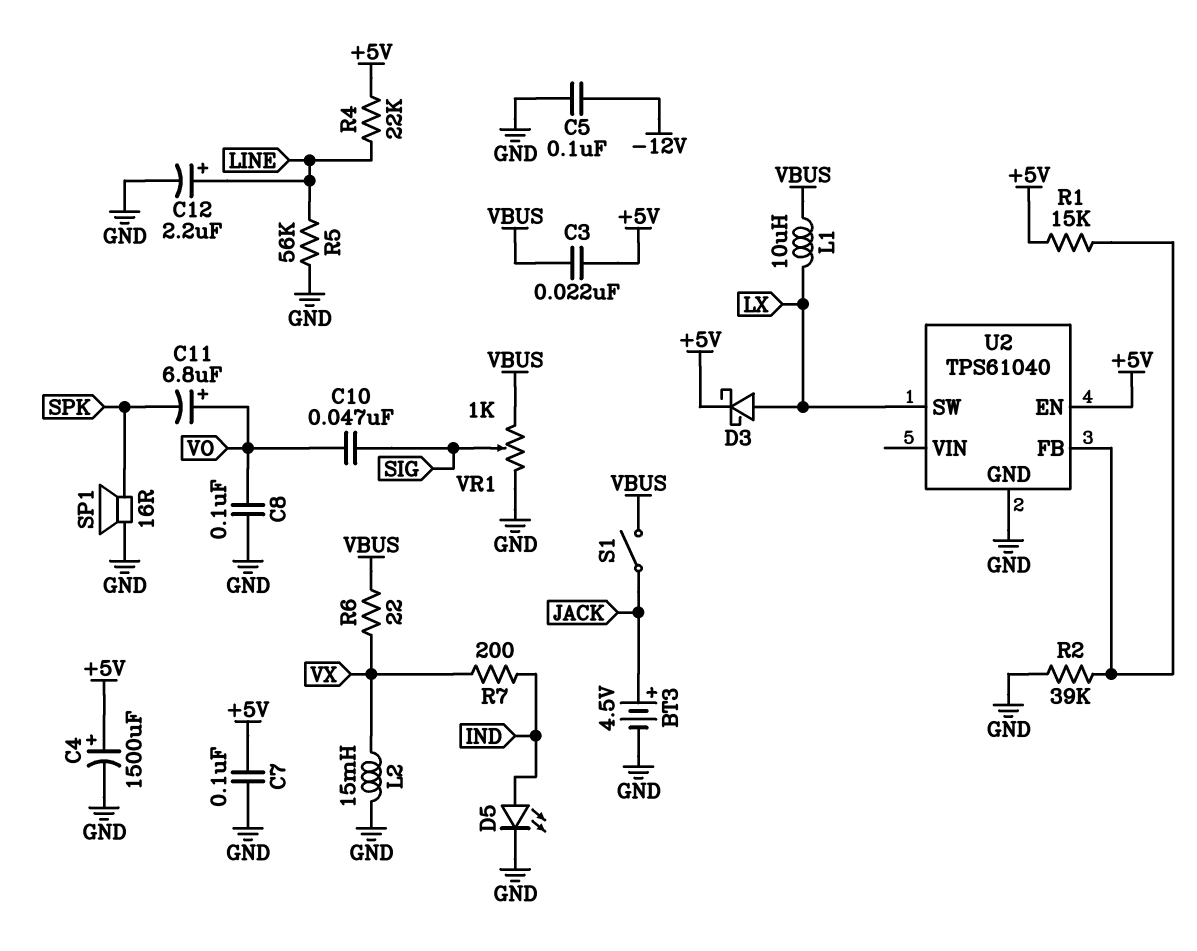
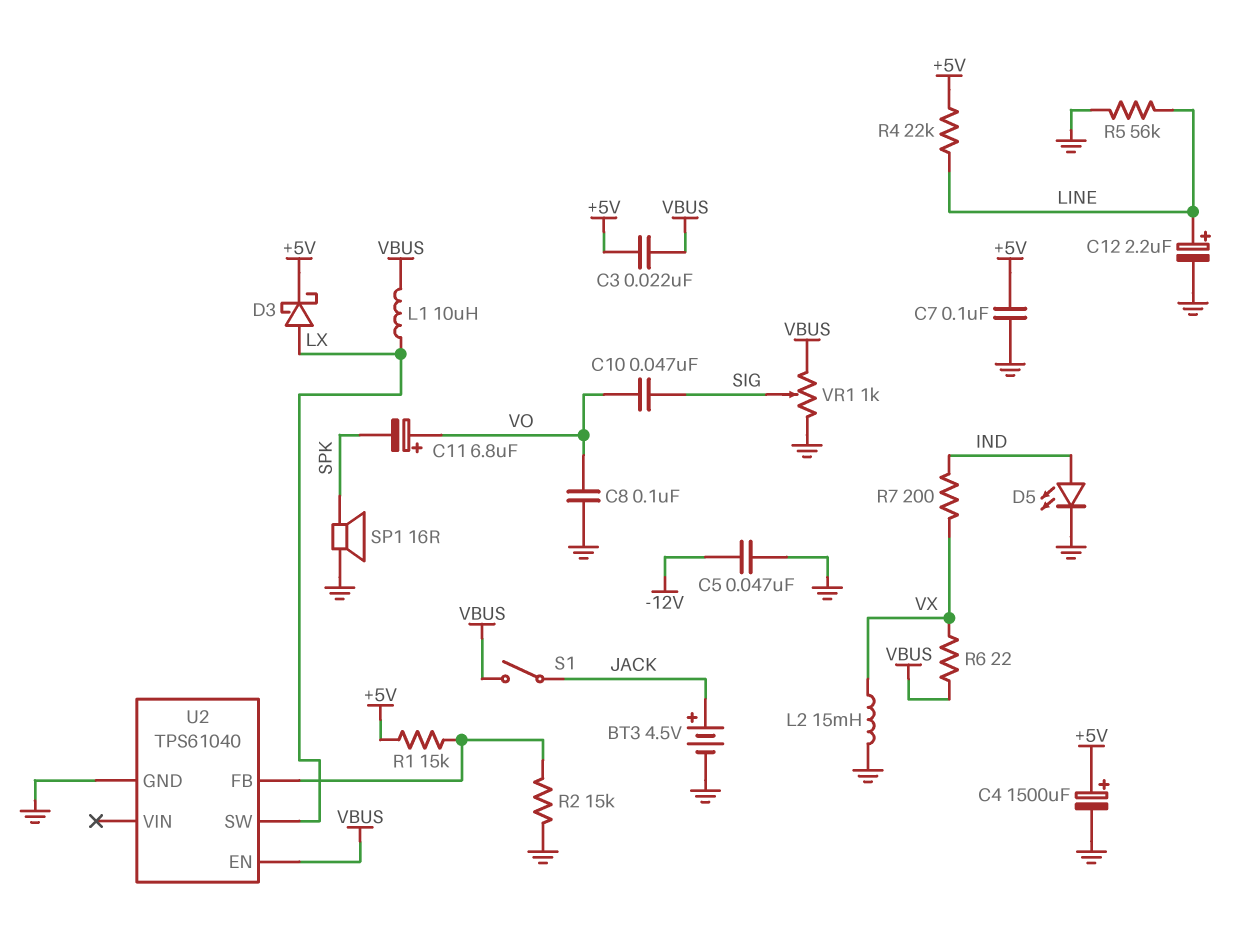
C5: 100nF (-12V, GND) -> 47nF (-12V, GND)
R2: 39k (GND, U2/FB) -> 15k (GND, U2/FB)
U2 pin EN: +5V -> VBUS

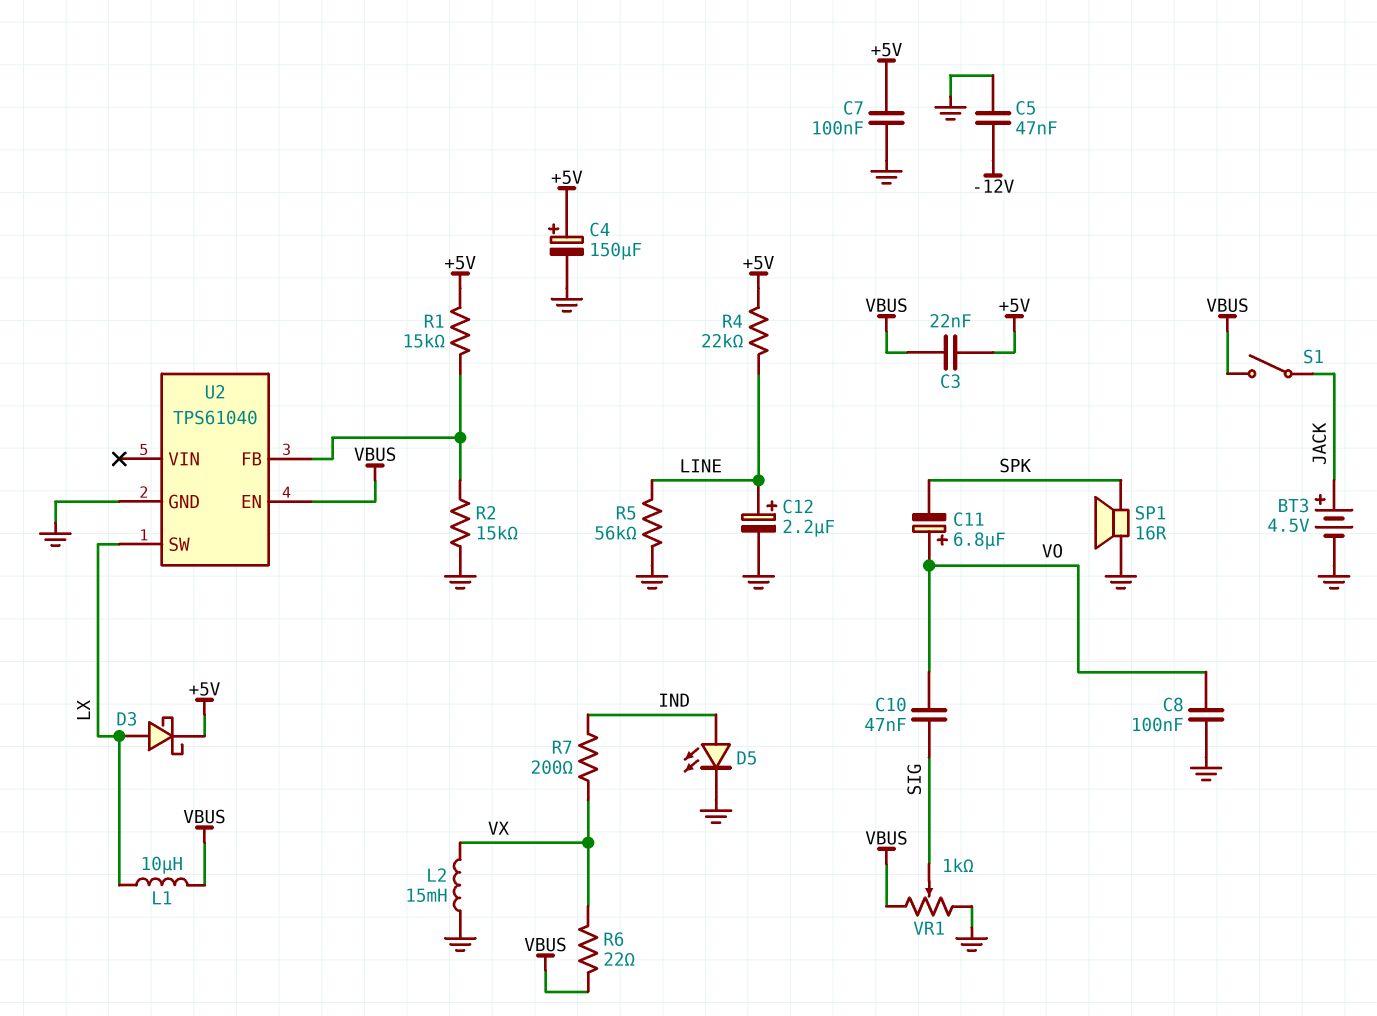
C4: 1500uF (plus +5V, minus GND) -> 150uF (plus +5V, minus GND)

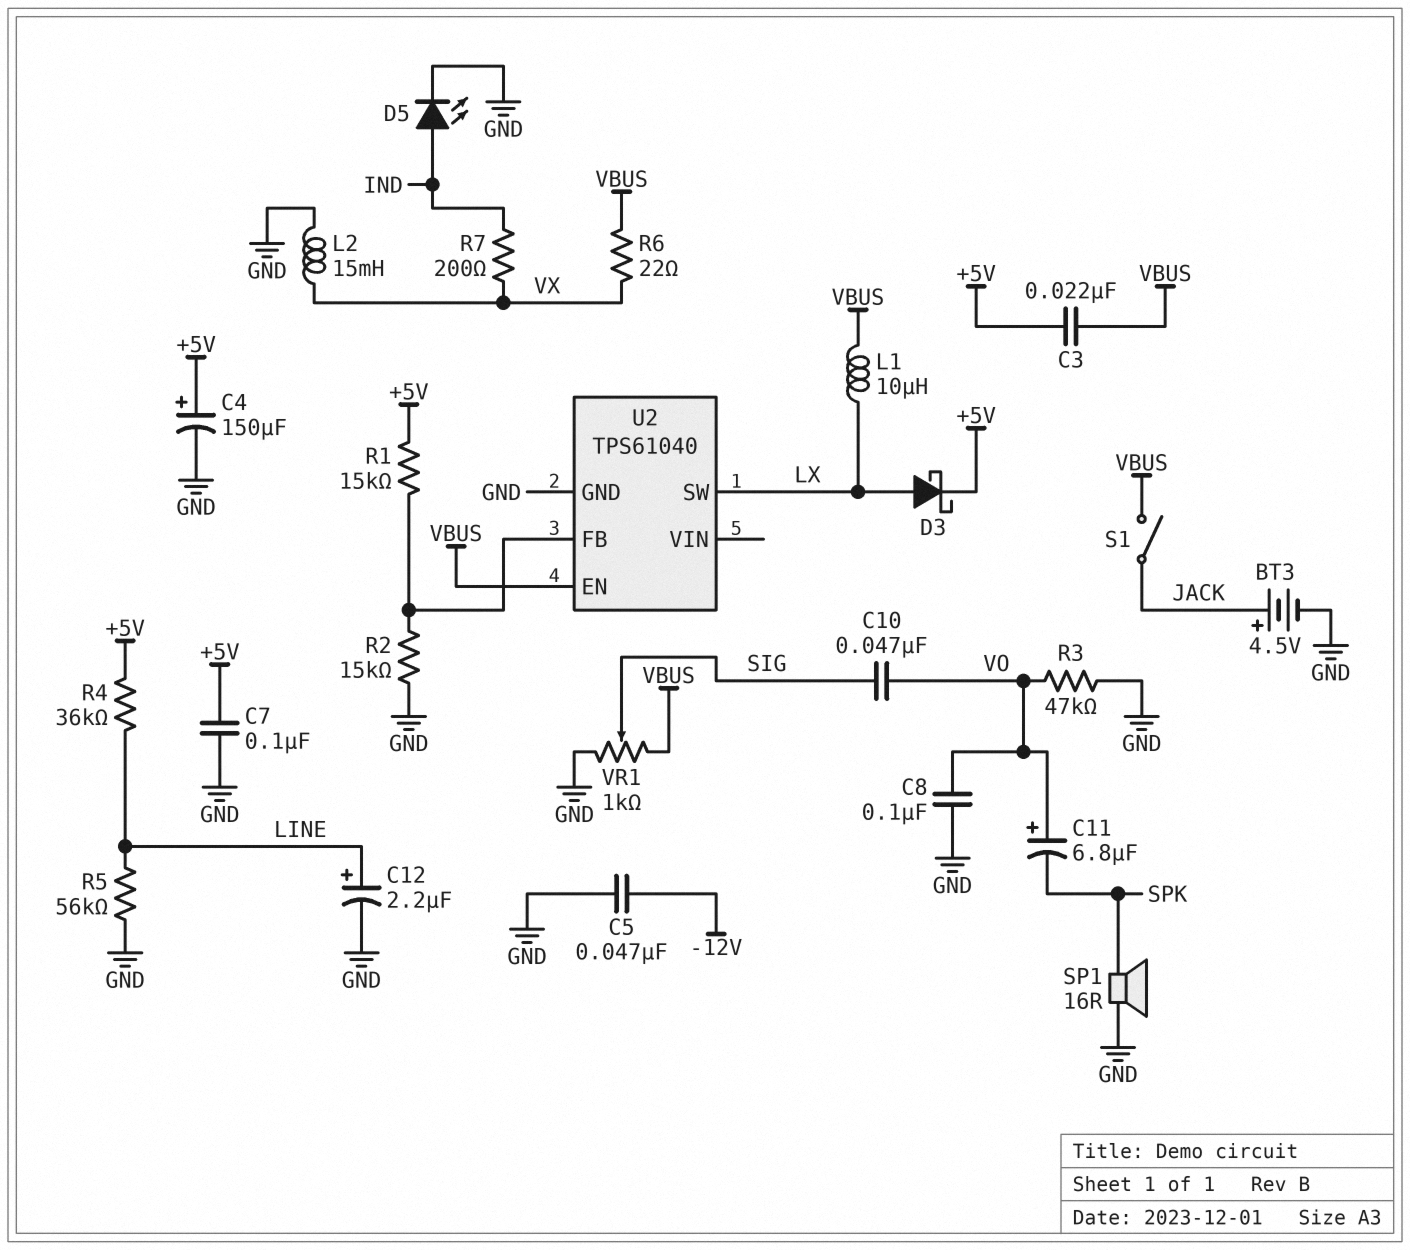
R3: none -> 47k (GND, VO)
R4: 22k (+5V, LINE) -> 36k (+5V, LINE)

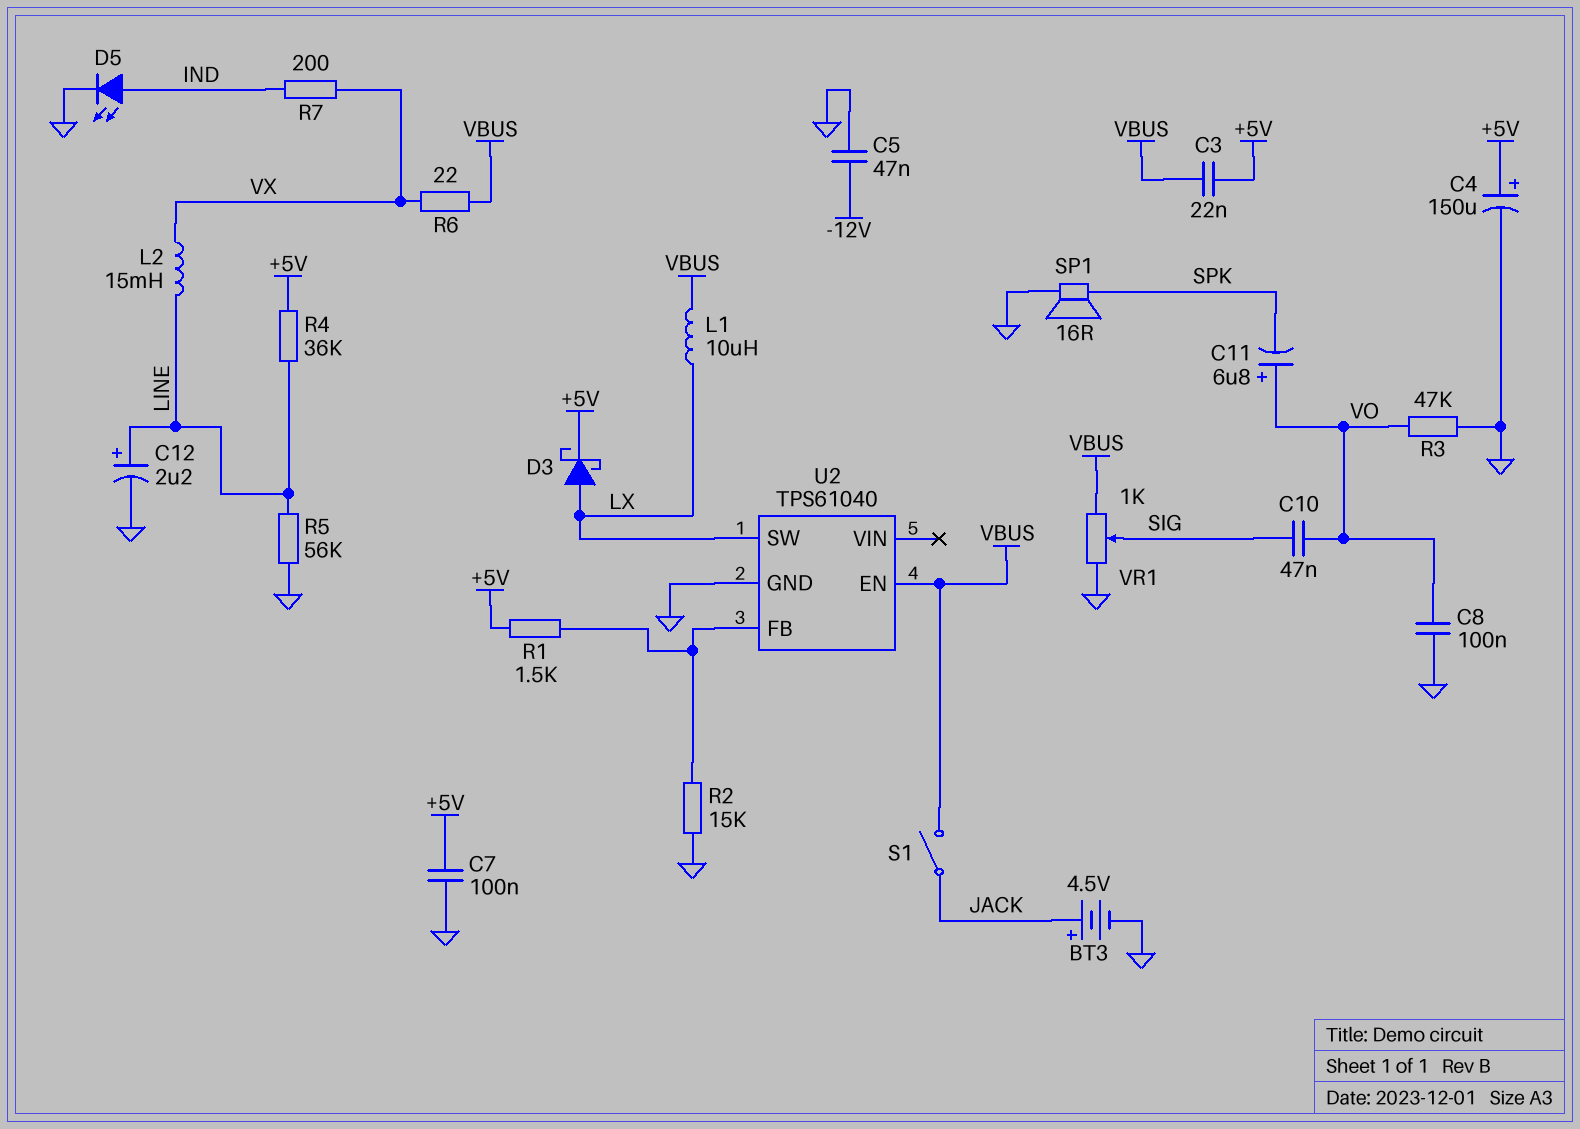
L2: 15mH (GND, VX) -> 15mH (LINE, VX)
R1: 15k (+5V, U2/FB) -> 1.5k (+5V, U2/FB)

